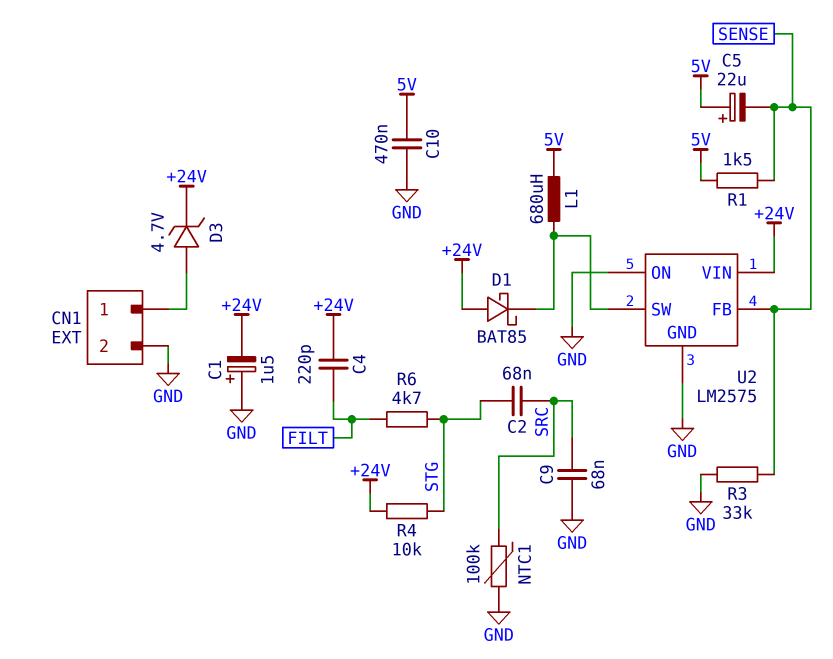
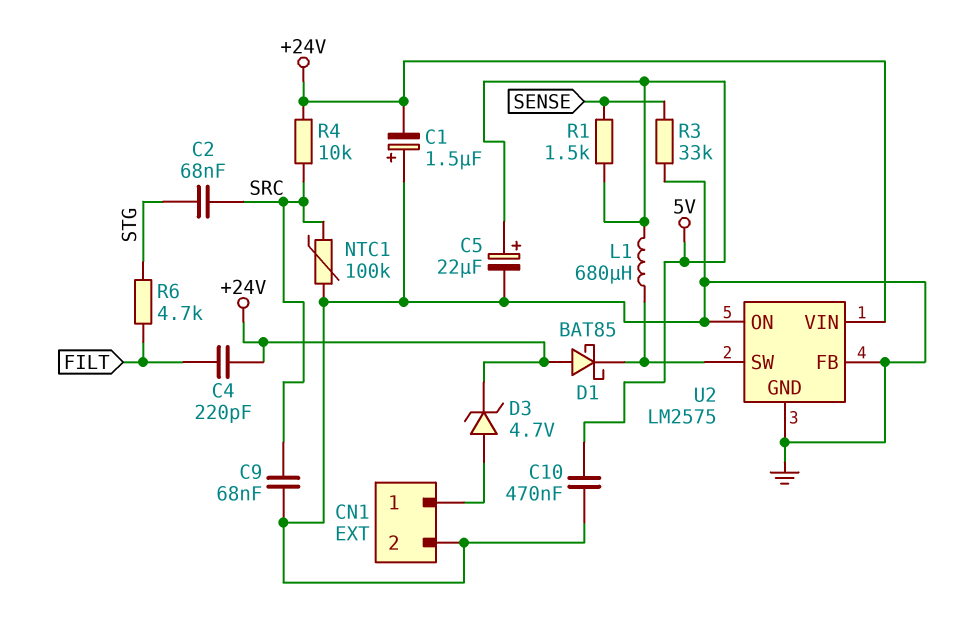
C5: 22uF (plus 5V, minus SENSE) -> 22uF (plus 5V, minus GND)
R4: 10k (+24V, STG) -> 10k (+24V, SRC)
U2 pin FB: SENSE -> GND

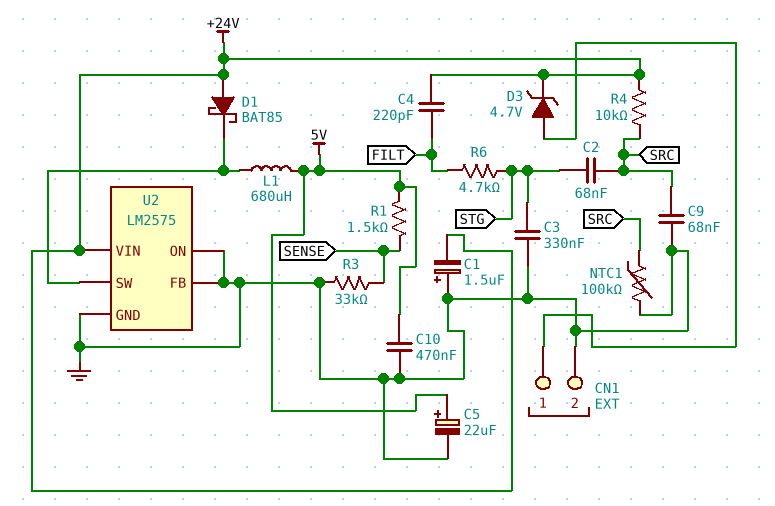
C3: none -> 330nF (GND, STG)

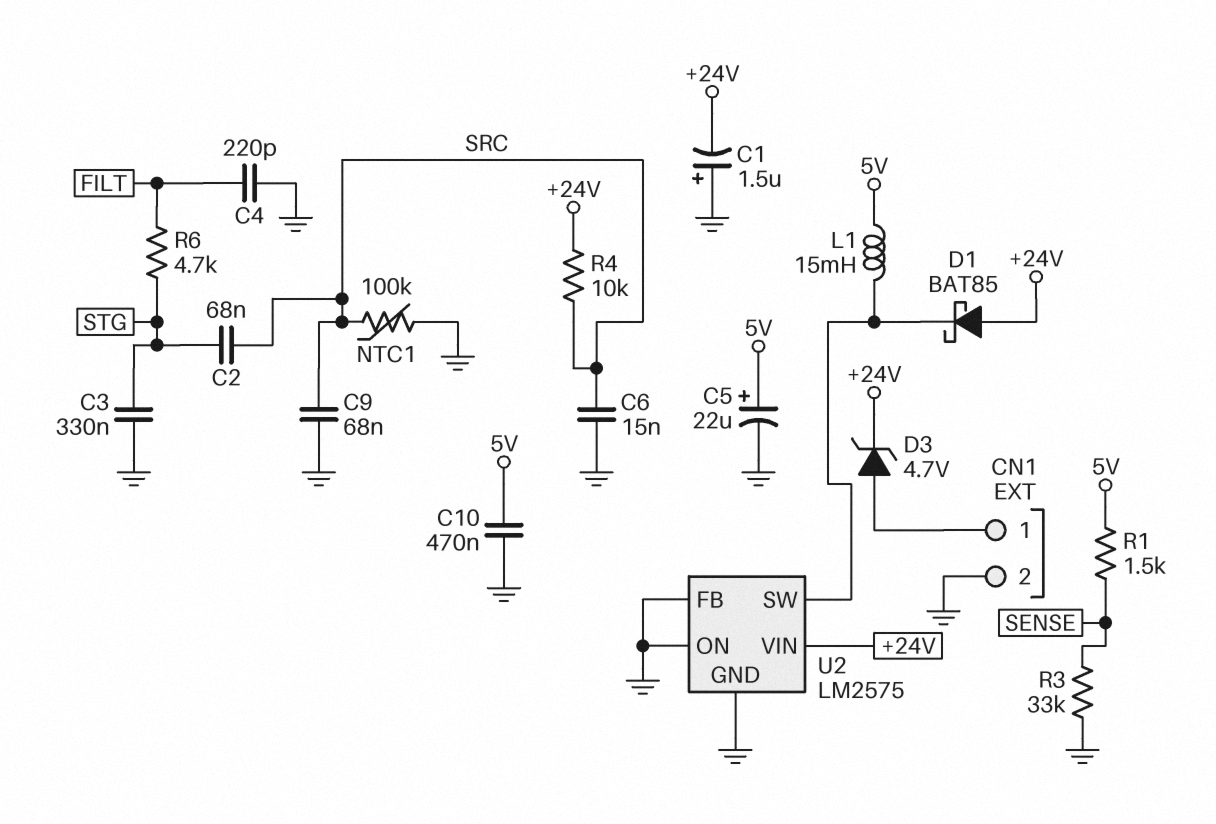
C4: 220pF (+24V, FILT) -> 220pF (FILT, GND)
C6: none -> 15nF (GND, SRC)
L1: 680uH (5V, U2/SW) -> 15mH (5V, U2/SW)

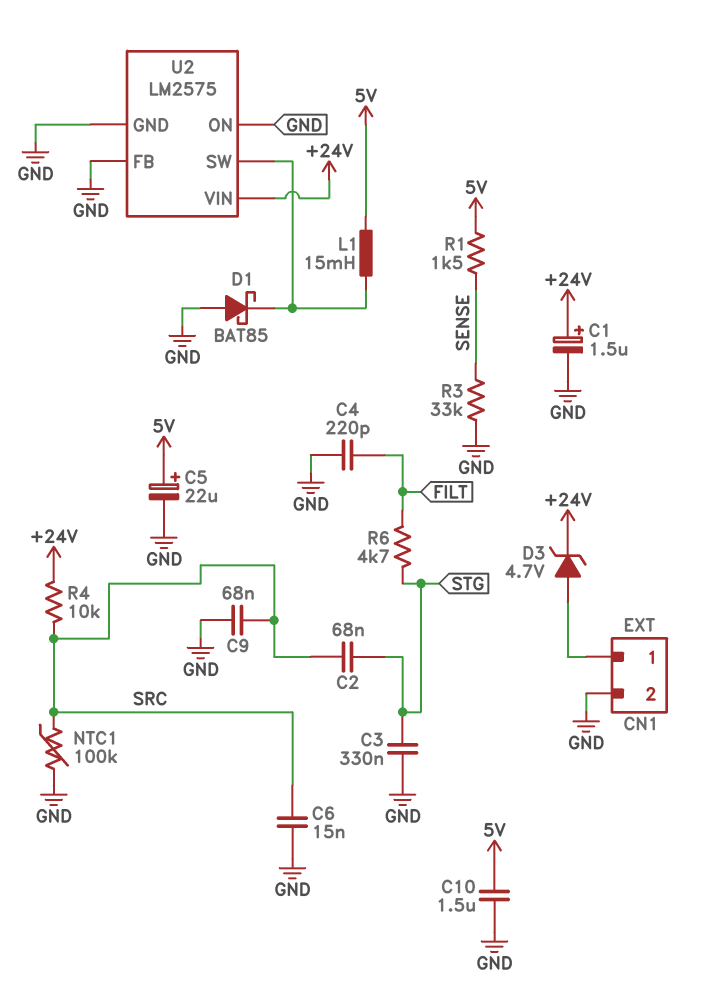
C1: 1.5uF (plus GND, minus +24V) -> 1.5uF (plus +24V, minus GND)
C10: 470nF (5V, GND) -> 1.5uF (5V, GND)
D1: schottky BAT85 (A +24V, K U2/SW) -> schottky BAT85 (A GND, K U2/SW)

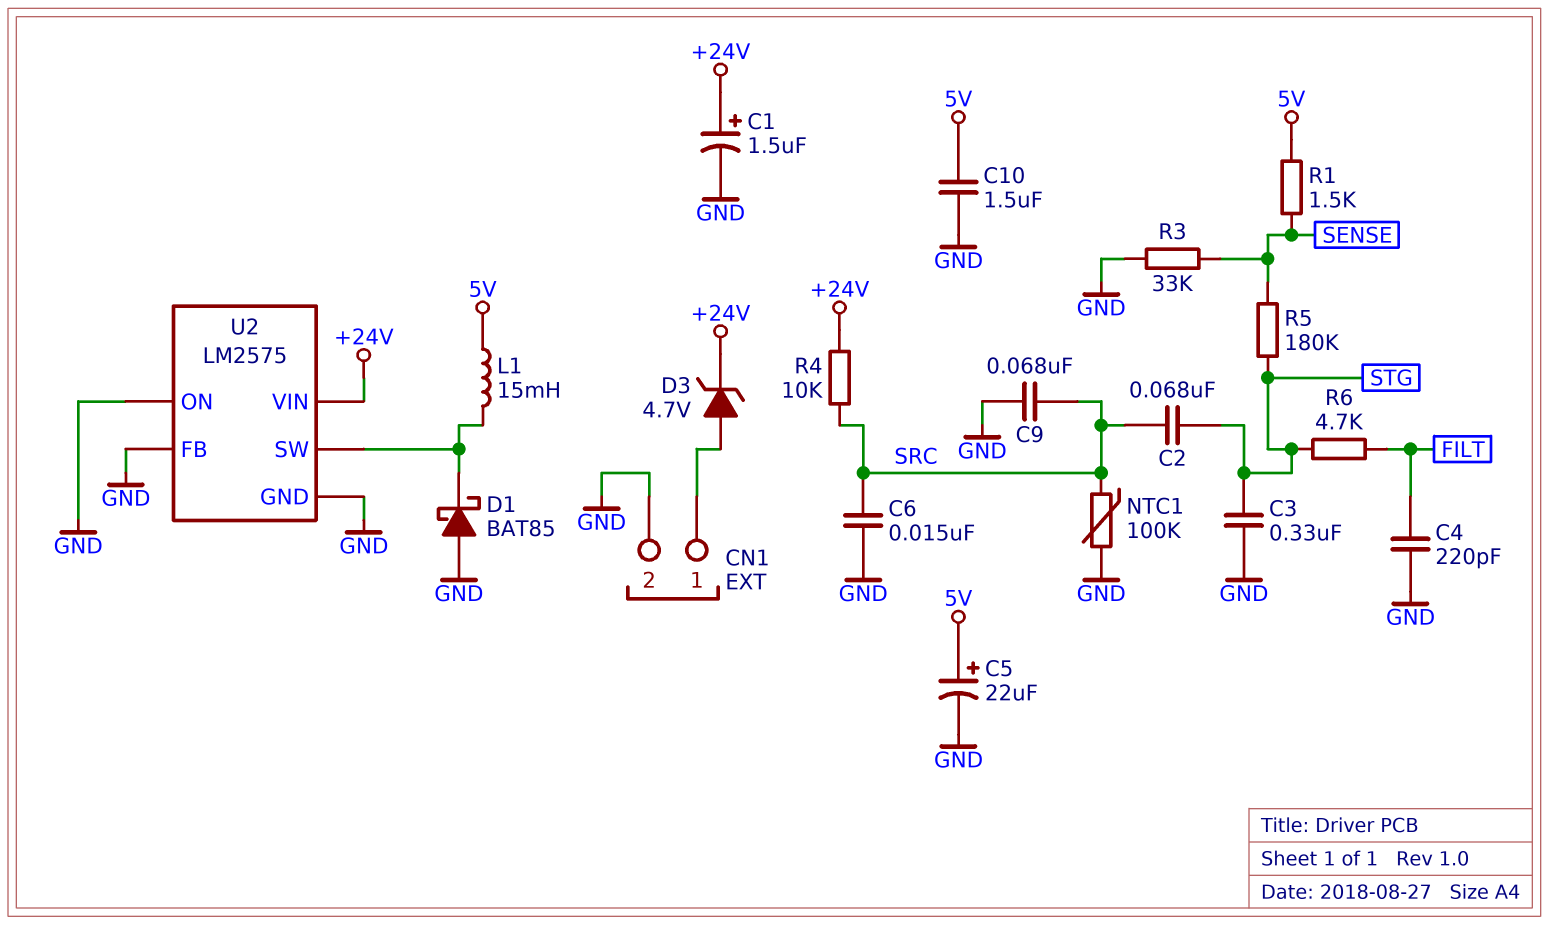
R5: none -> 180k (SENSE, STG)

